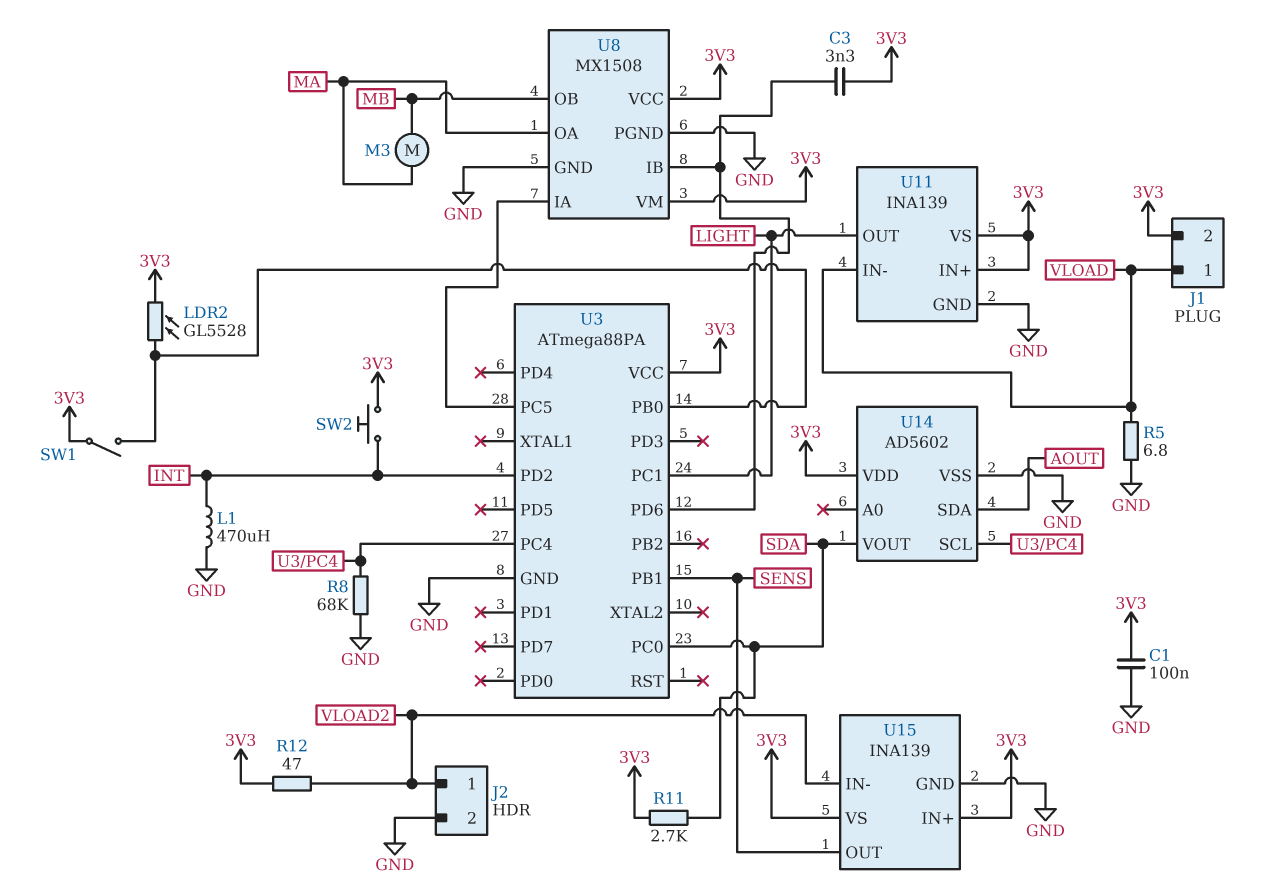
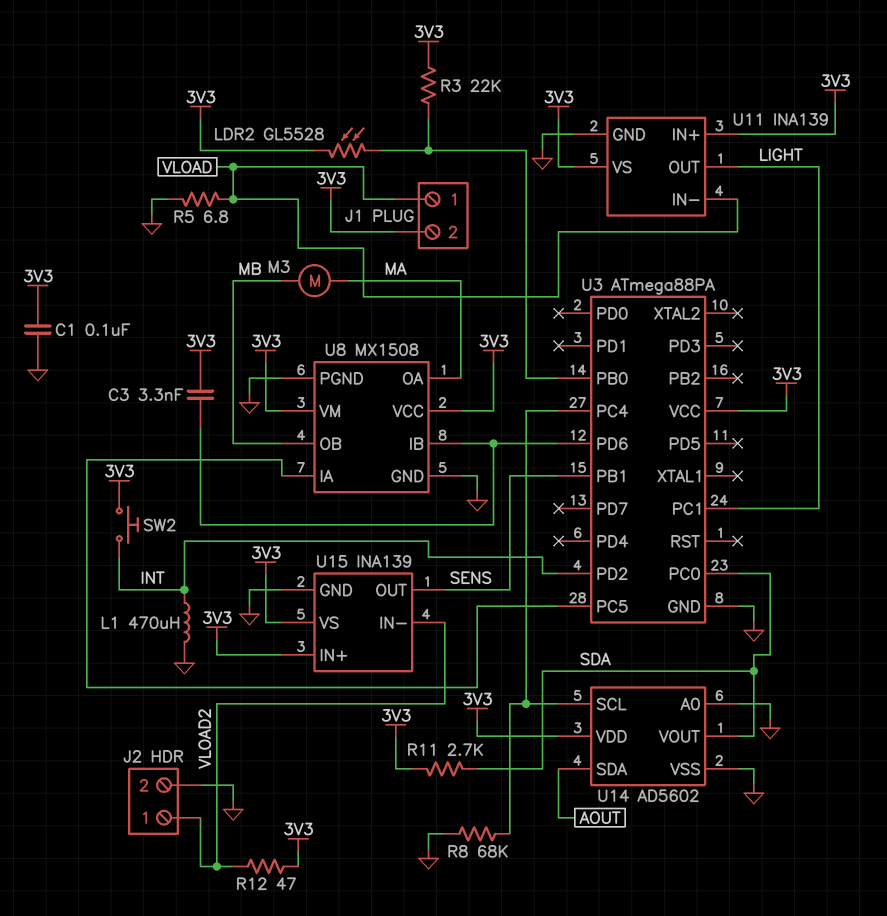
R3: none -> 22k (3V3, U3/PB0)
SW1: switch (3V3, U3/PB0) -> none
U14 pin A0: none -> GND

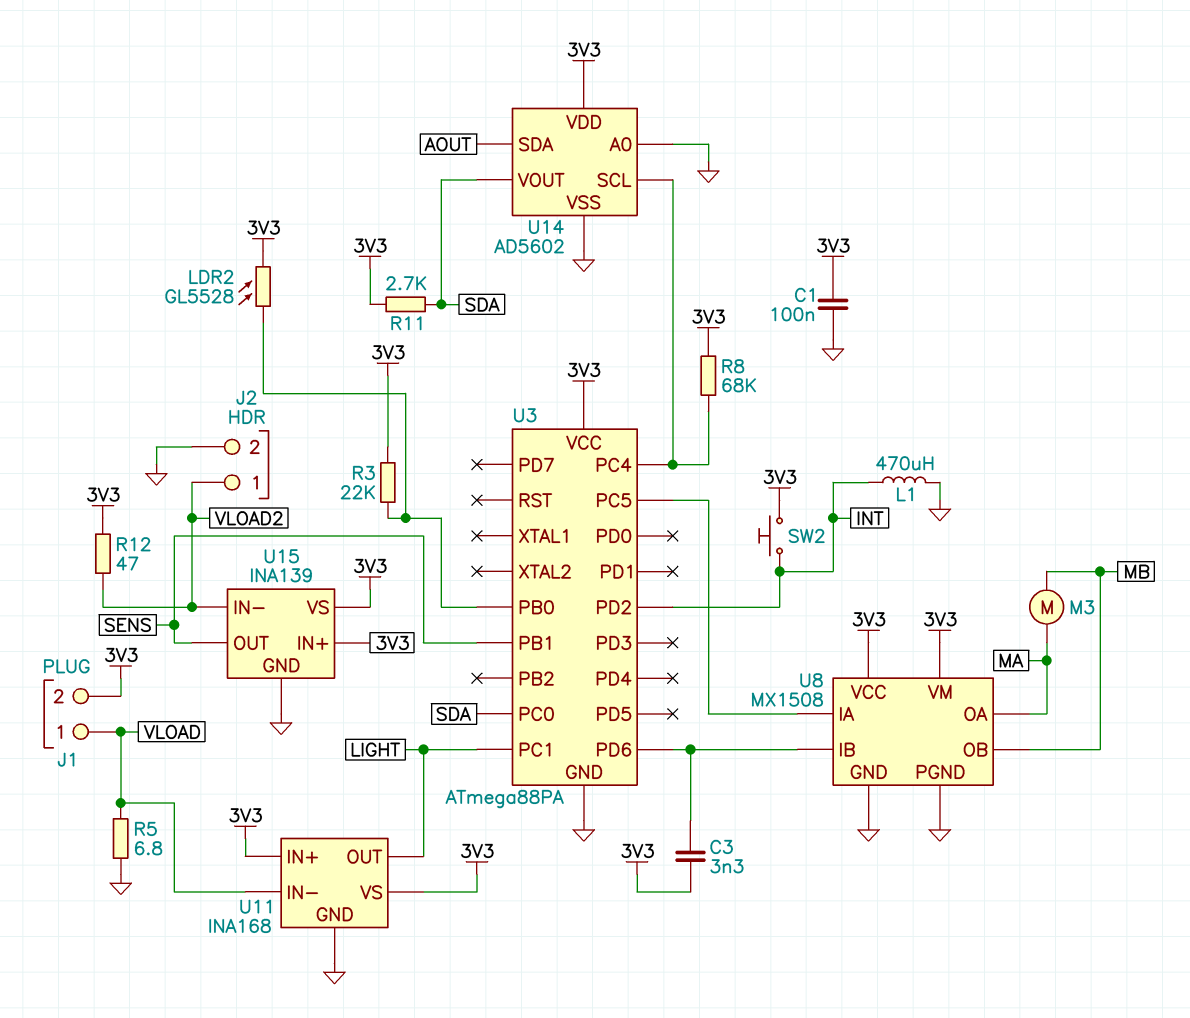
R8: 68k (GND, U3/PC4) -> 68k (3V3, U3/PC4)
U11: INA139 -> INA168

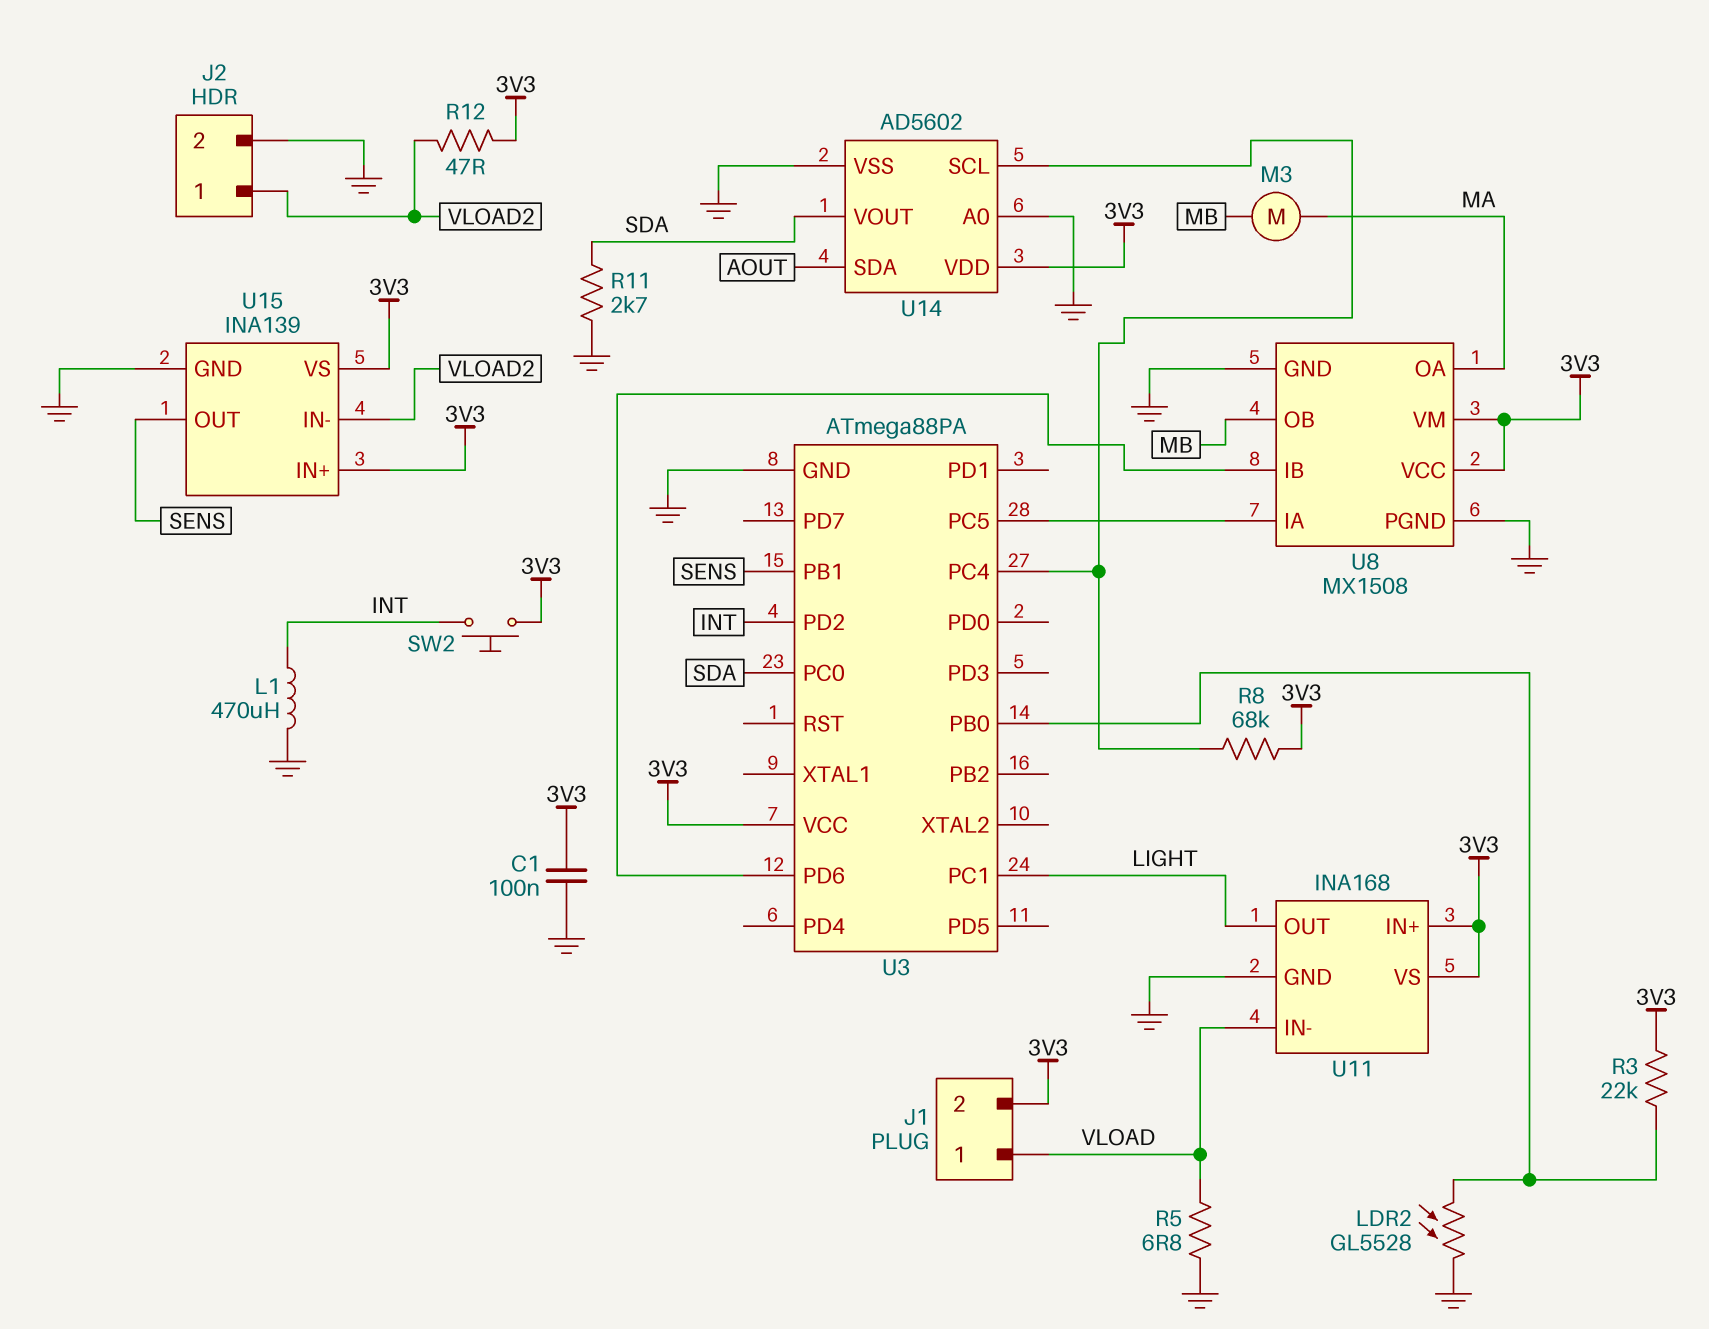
C3: 3.3nF (3V3, U3/PD6) -> none
LDR2: GL5528 (3V3, U3/PB0) -> GL5528 (GND, U3/PB0)
R11: 2.7k (3V3, SDA) -> 2.7k (GND, SDA)

